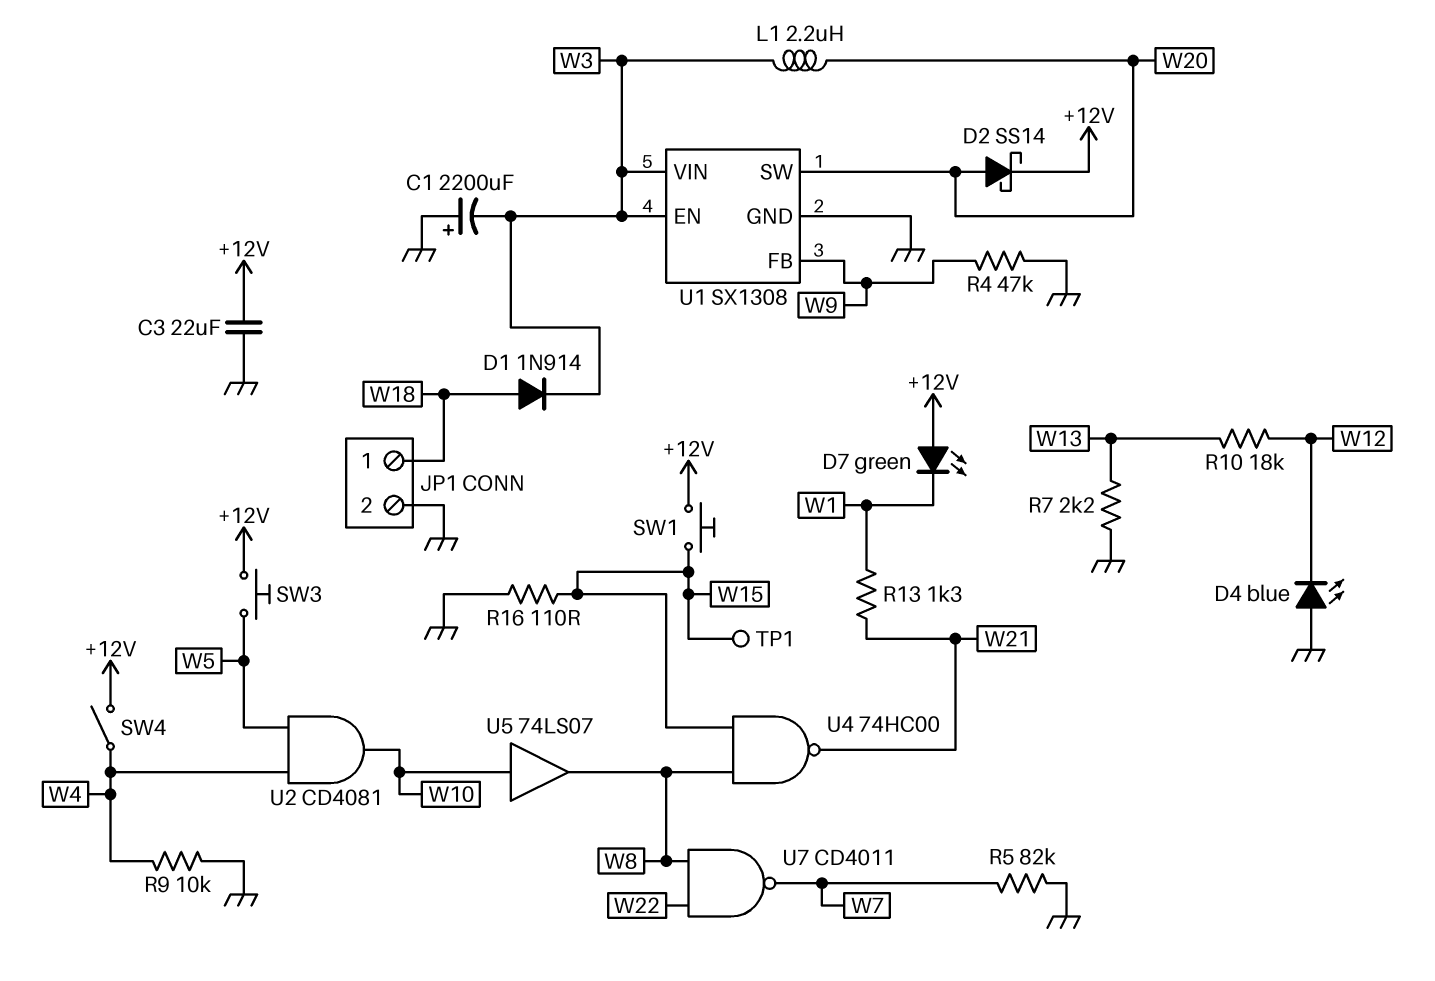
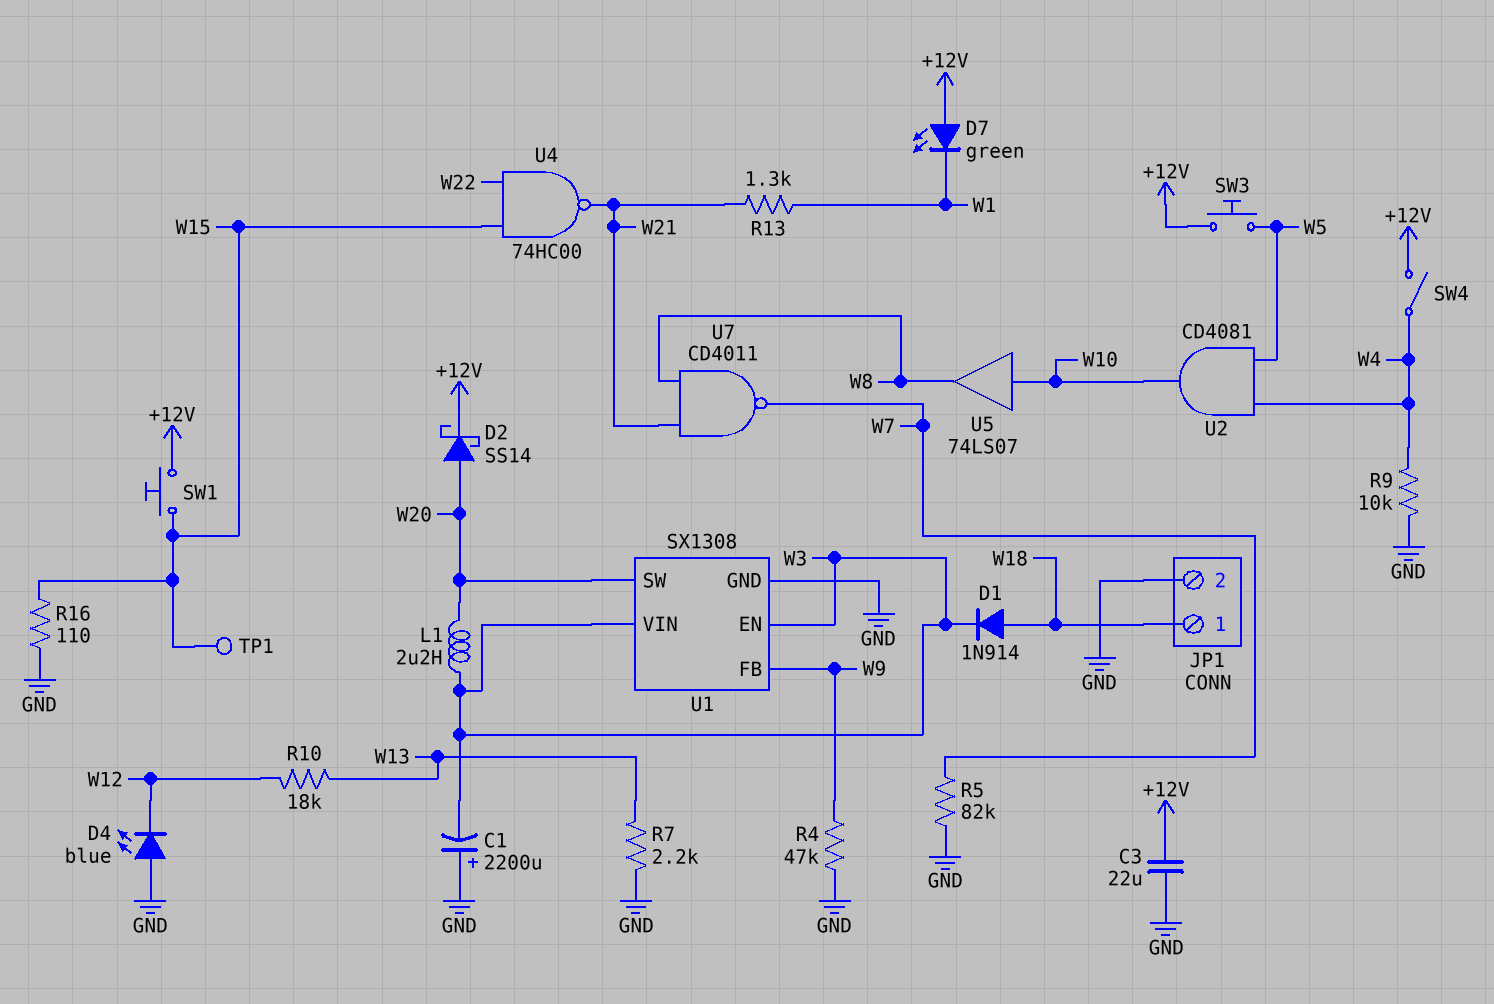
U4: NAND 74HC00 (in W8, in W15, out W21) -> NAND 74HC00 (in W15, in W22, out W21)
U7: NAND CD4011 (in W8, in W22, out W7) -> NAND CD4011 (in W8, in W21, out W7)

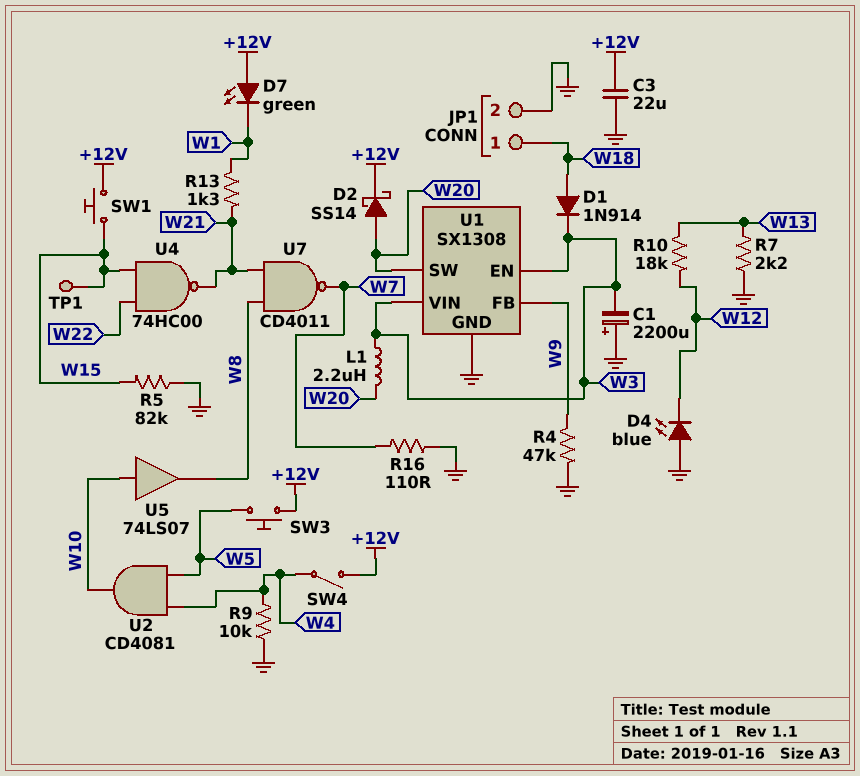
R5: 82k (GND, W7) -> 82k (GND, W15)
R16: 110 (GND, W15) -> 110 (GND, W7)

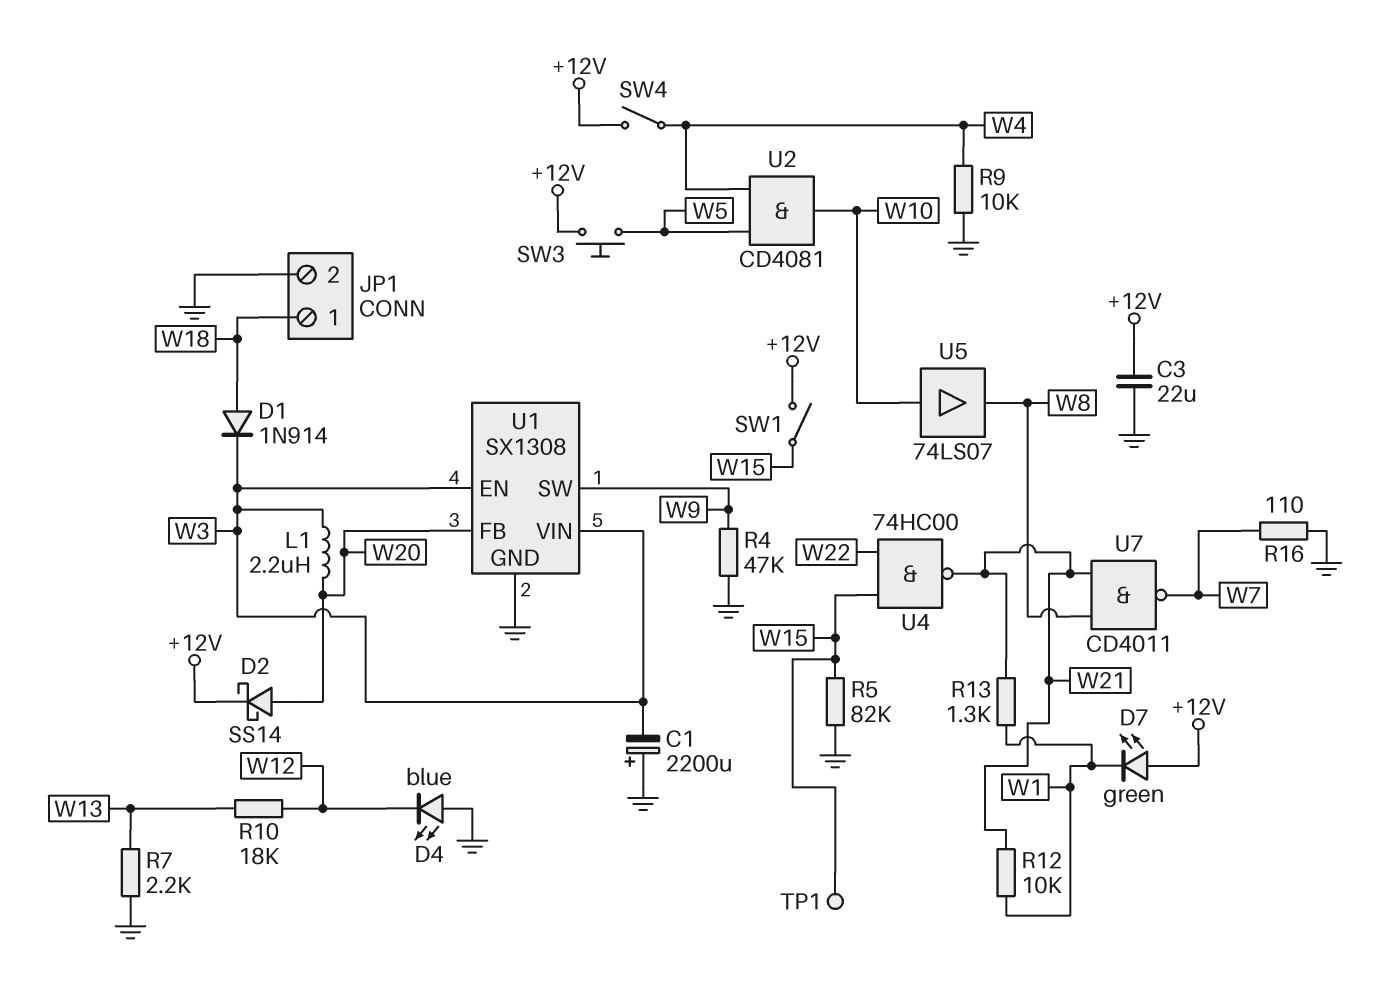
R12: none -> 10k (W1, W21)
SW1: button (+12V, W15) -> switch (+12V, W15)
U1 pin FB: W9 -> W20
U1 pin SW: W20 -> W9

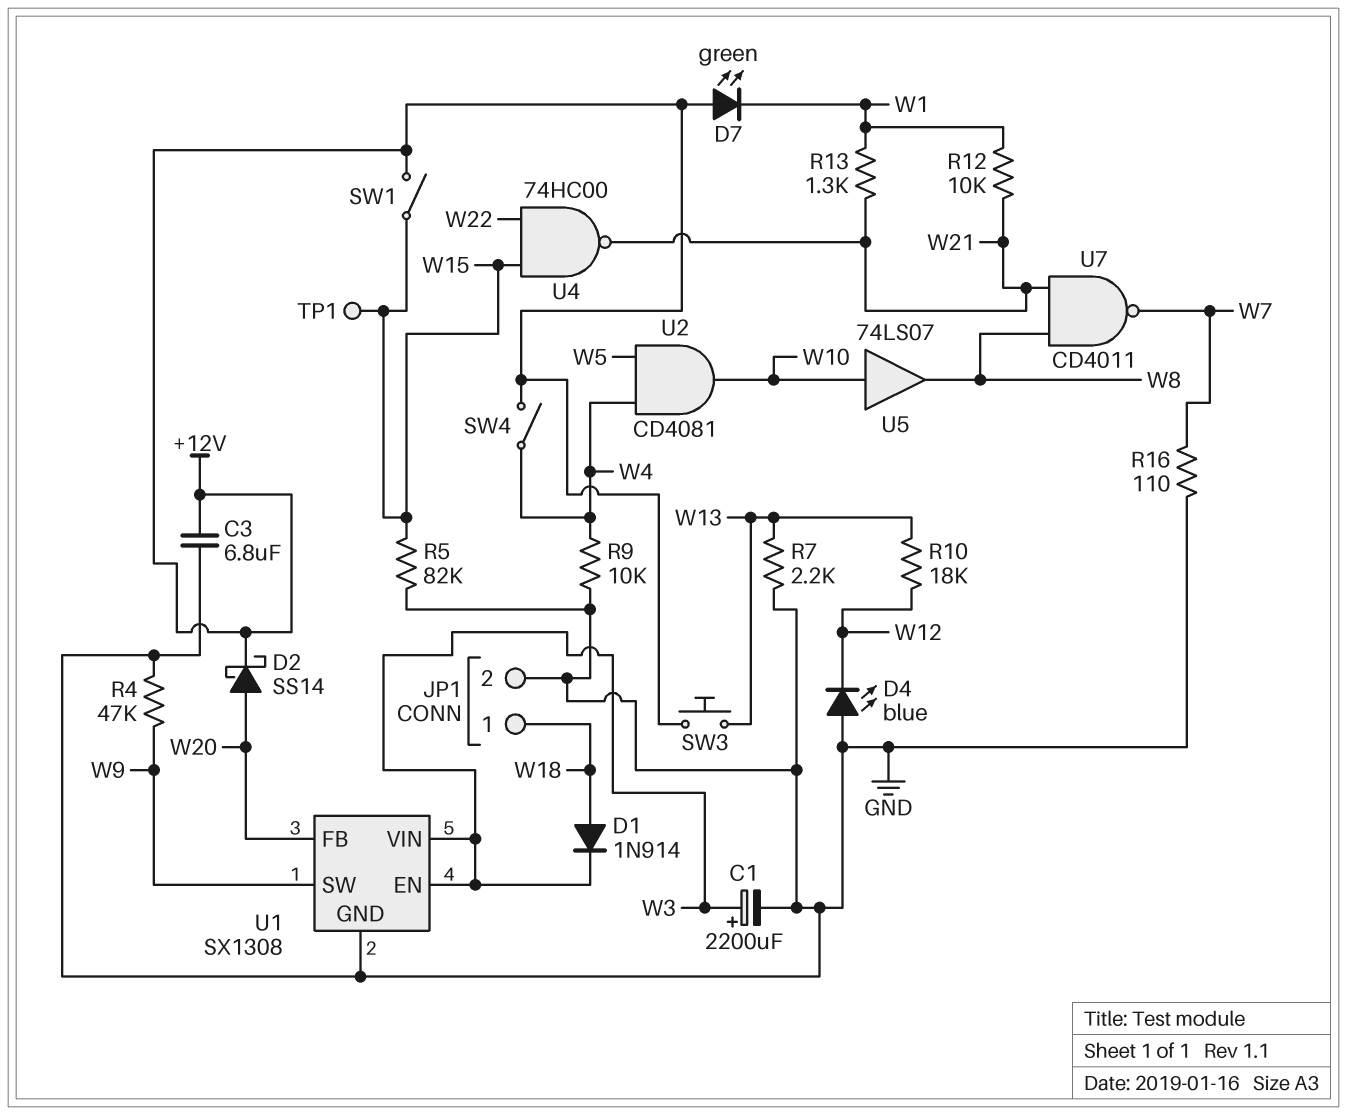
C1: 2200uF (plus GND, minus W3) -> 2200uF (plus W3, minus GND)
C3: 22uF (+12V, GND) -> 6.8uF (+12V, GND)
L1: 2.2uH (W3, W20) -> none
SW3: button (+12V, W5) -> button (+12V, W13)

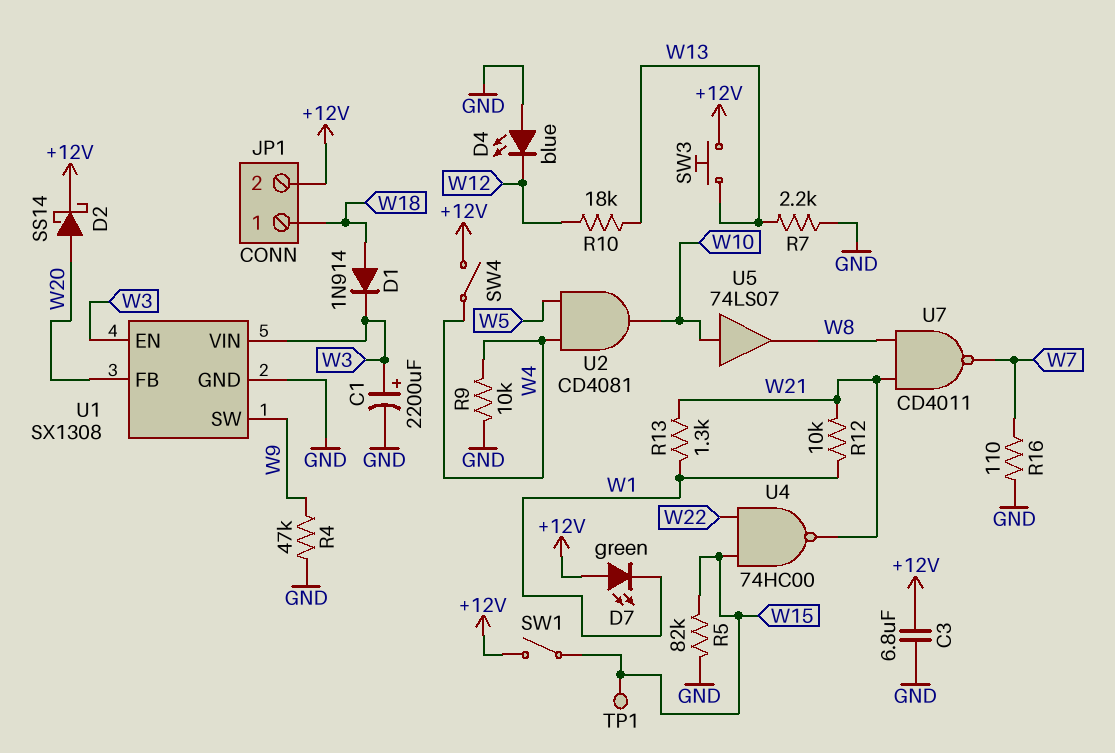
JP1 pin 2: GND -> +12V

